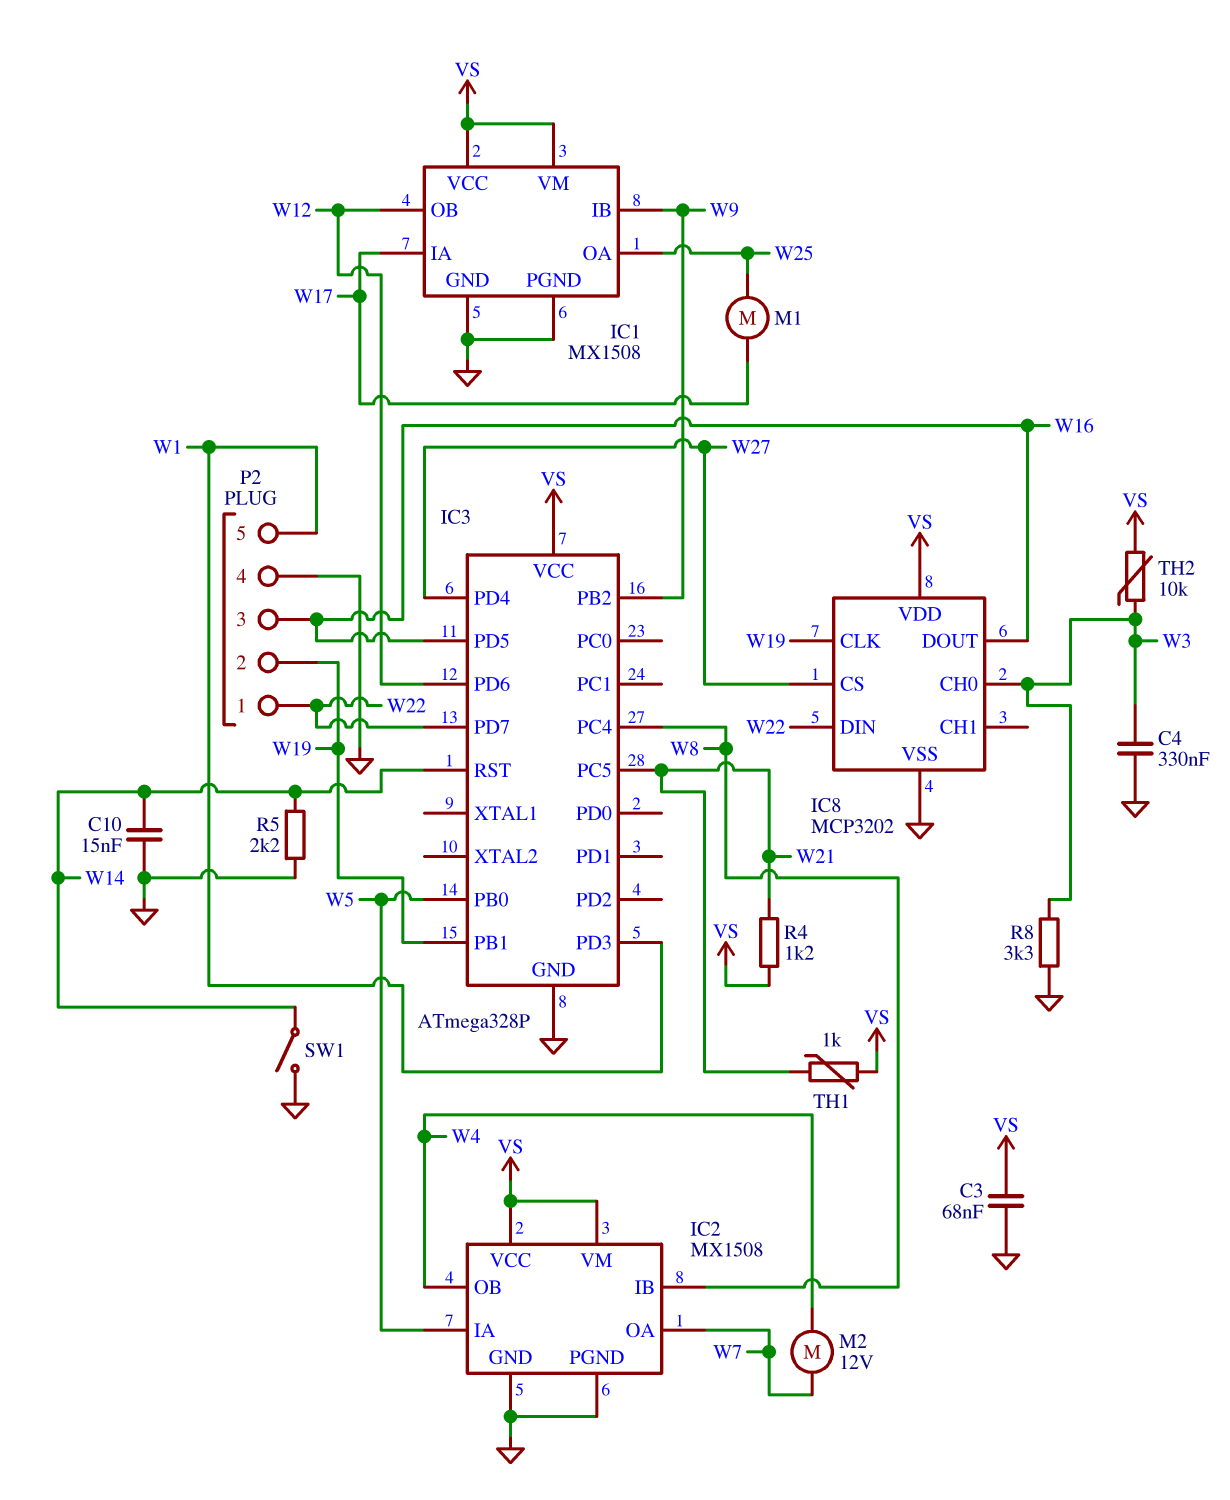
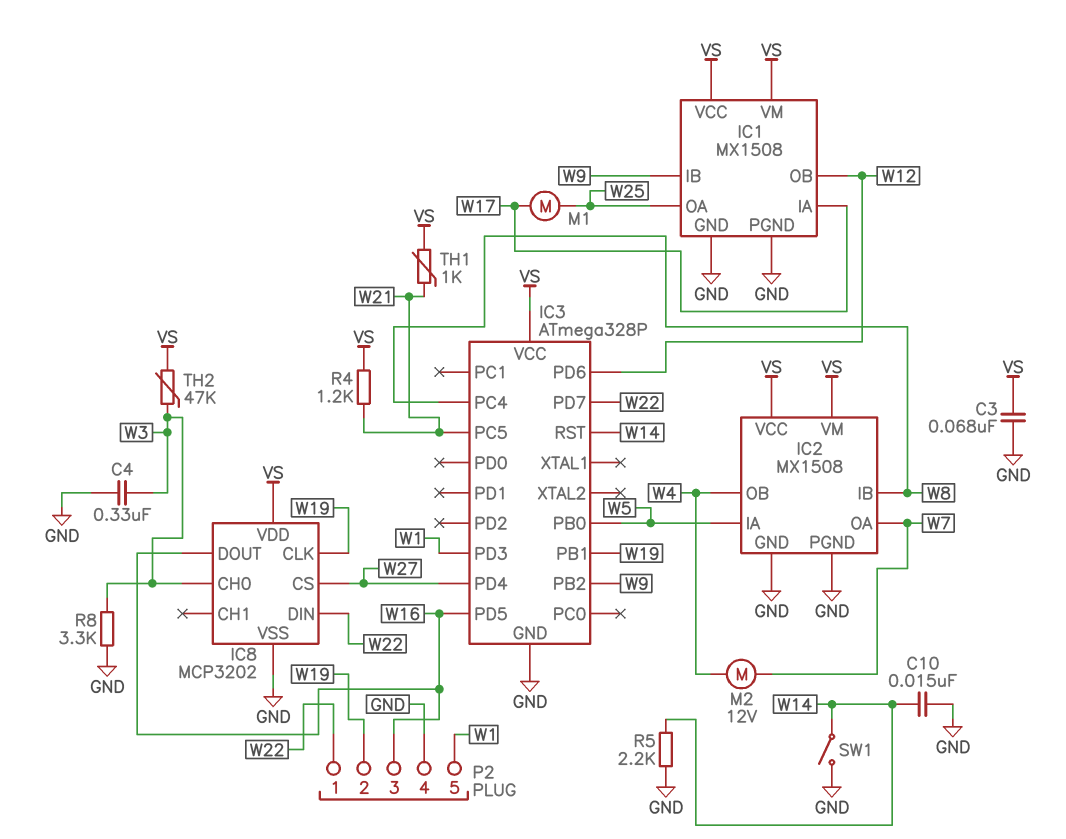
TH2: 10k (VS, W3) -> 47k (VS, W3)

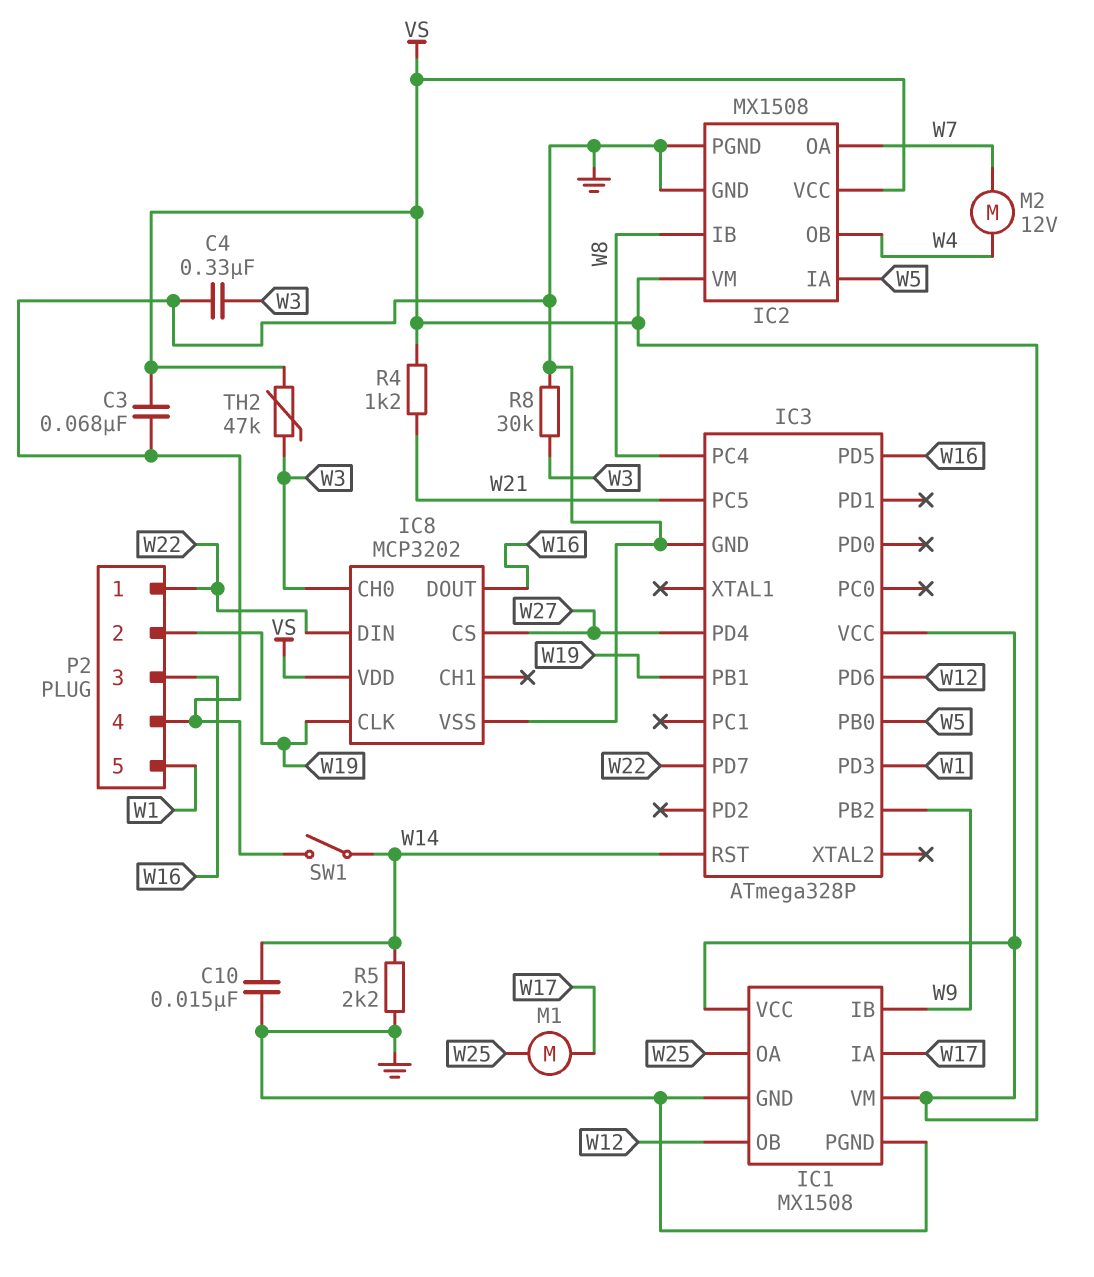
R8: 3.3k (GND, W3) -> 30k (GND, W3)
TH1: 1k (VS, W21) -> none

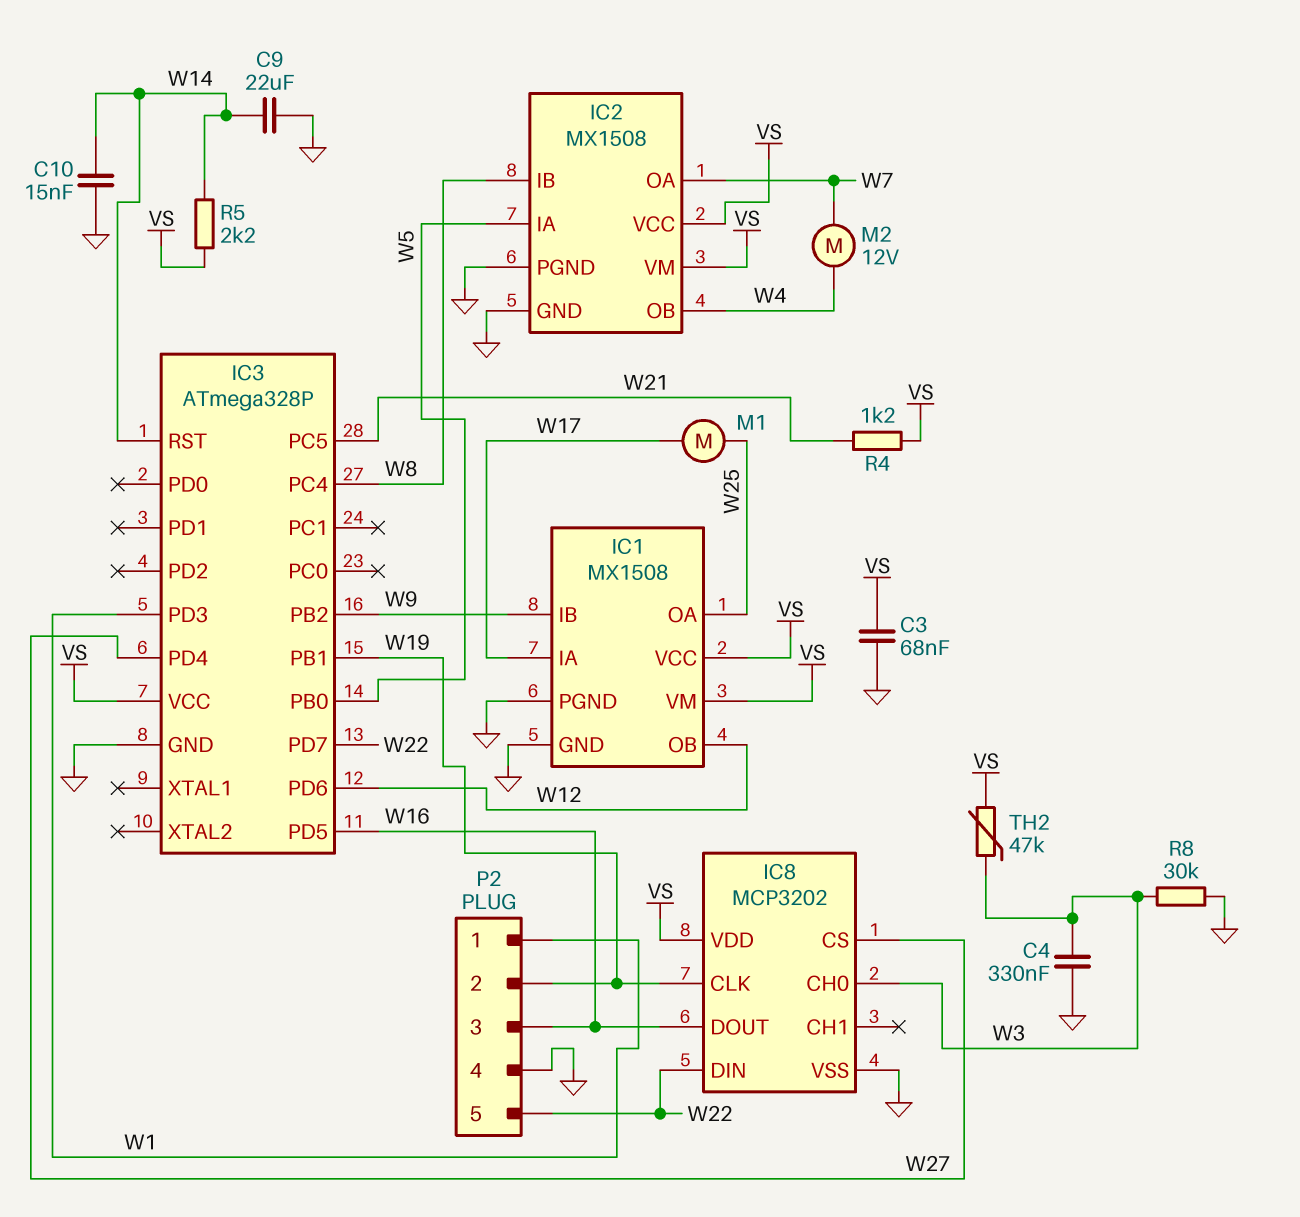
C9: none -> 22uF (GND, W14)
P2 pin 1: W22 -> W1
P2 pin 5: W1 -> W22
R5: 2.2k (GND, W14) -> 2.2k (VS, W14)
SW1: switch (GND, W14) -> none

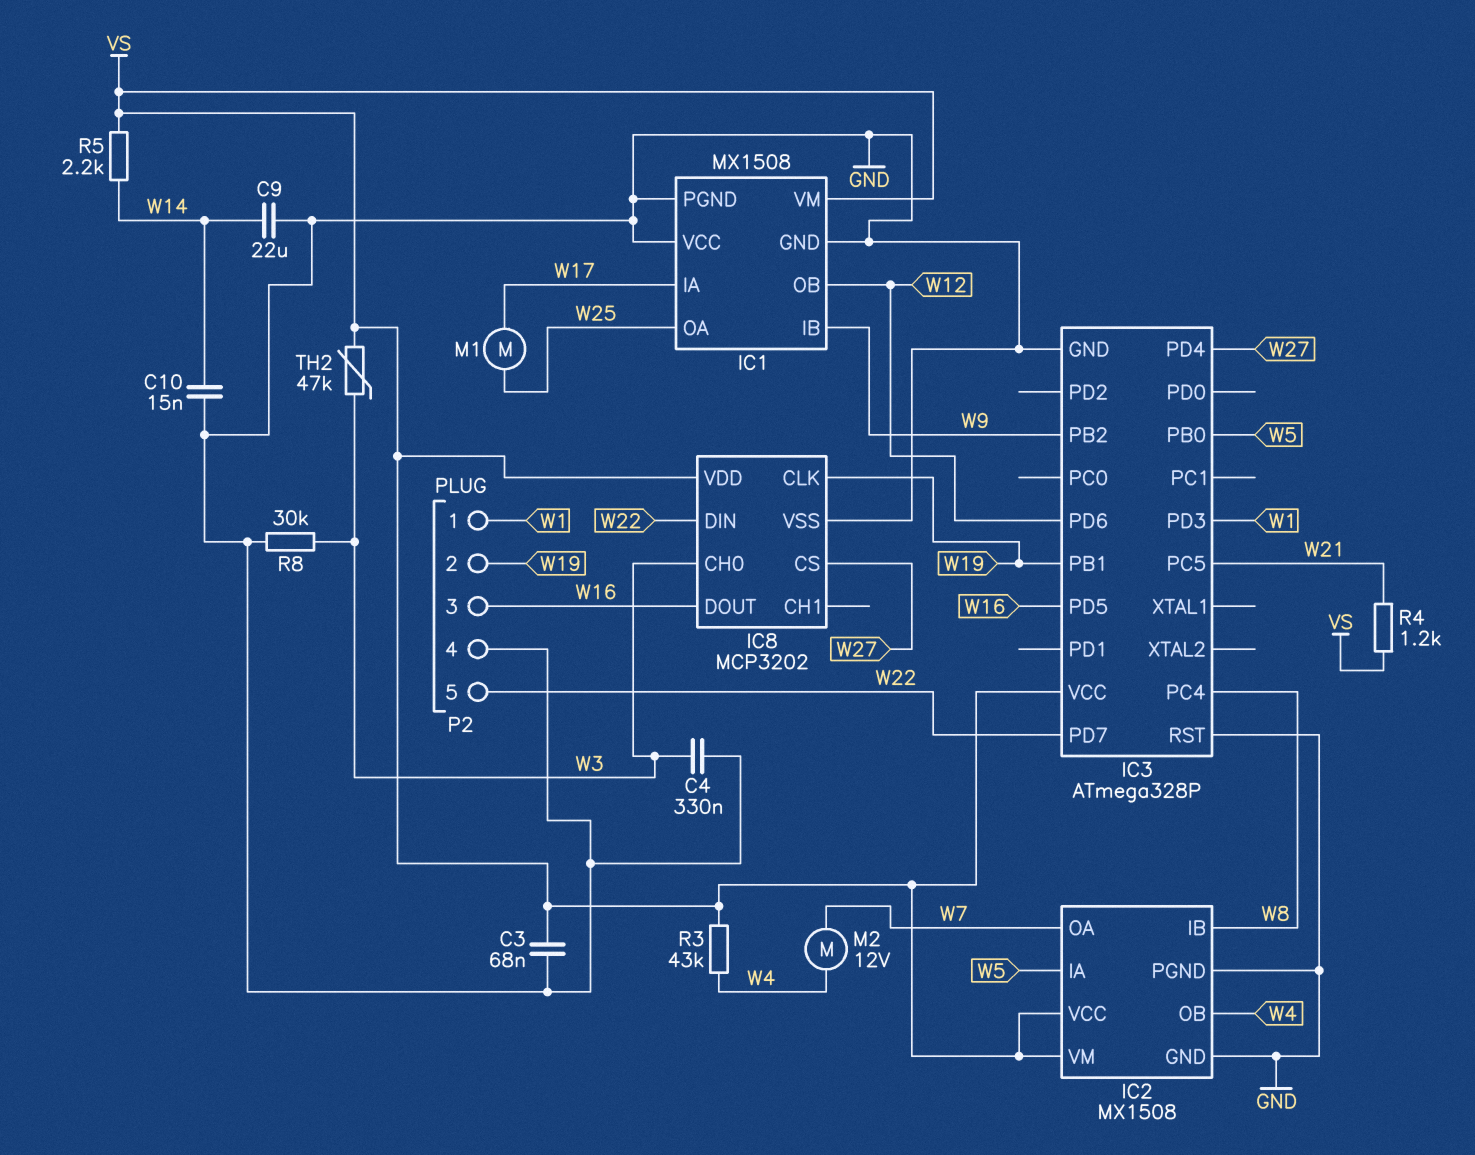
IC1 pin VCC: VS -> GND
IC3 pin RST: W14 -> GND
R3: none -> 43k (VS, W4)

